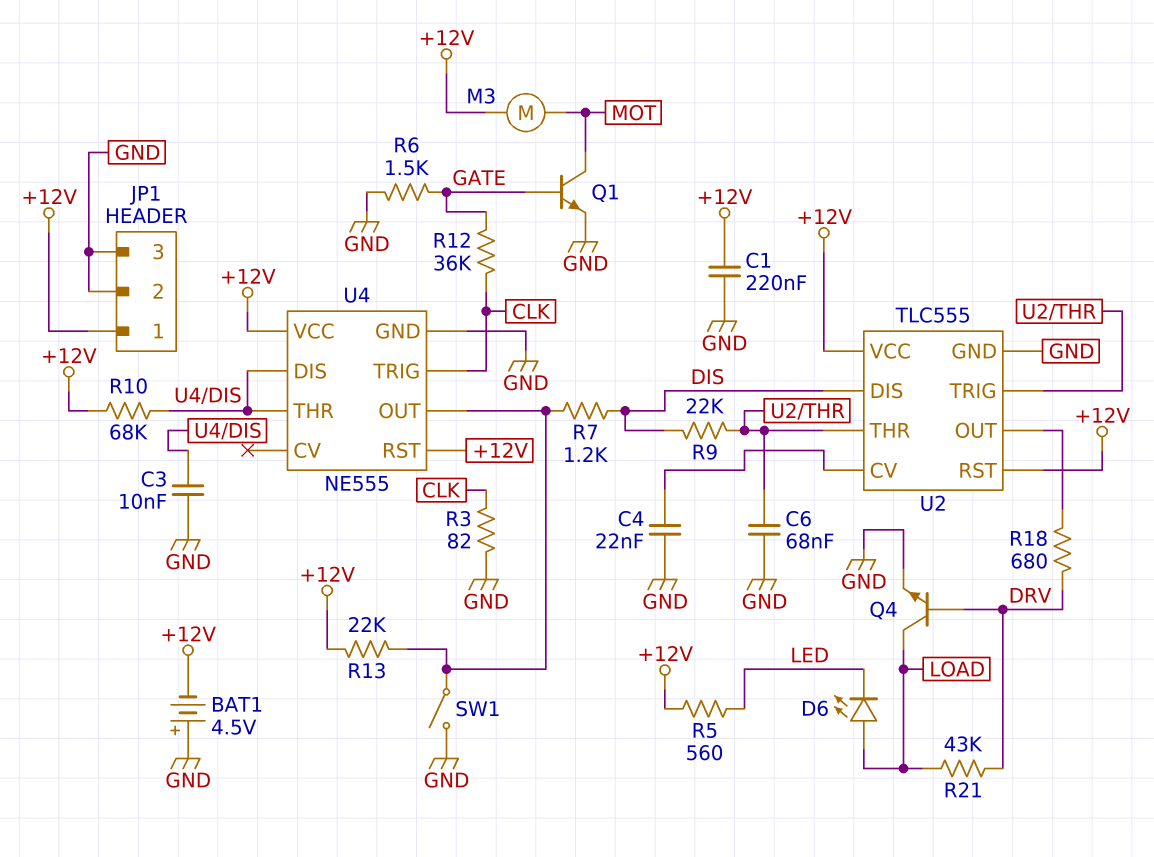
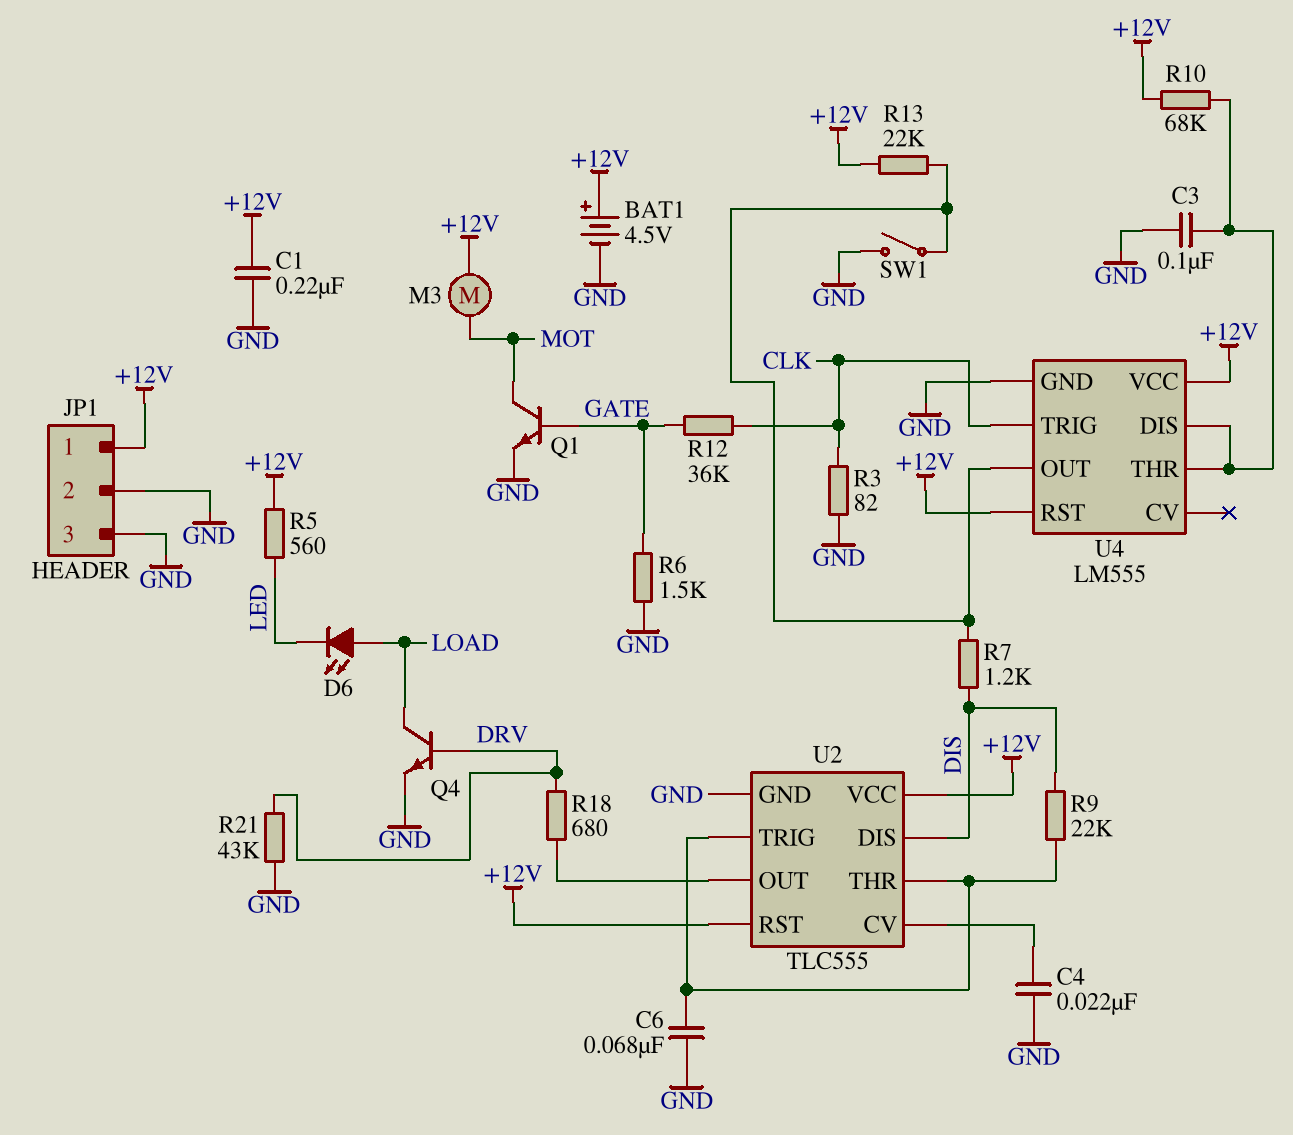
BAT1: 4.5V (plus GND, minus +12V) -> 4.5V (plus +12V, minus GND)
C3: 10nF (GND, U4/DIS) -> 100nF (GND, U4/DIS)
R21: 43k (DRV, LOAD) -> 43k (DRV, GND)
U4: NE555 -> LM555

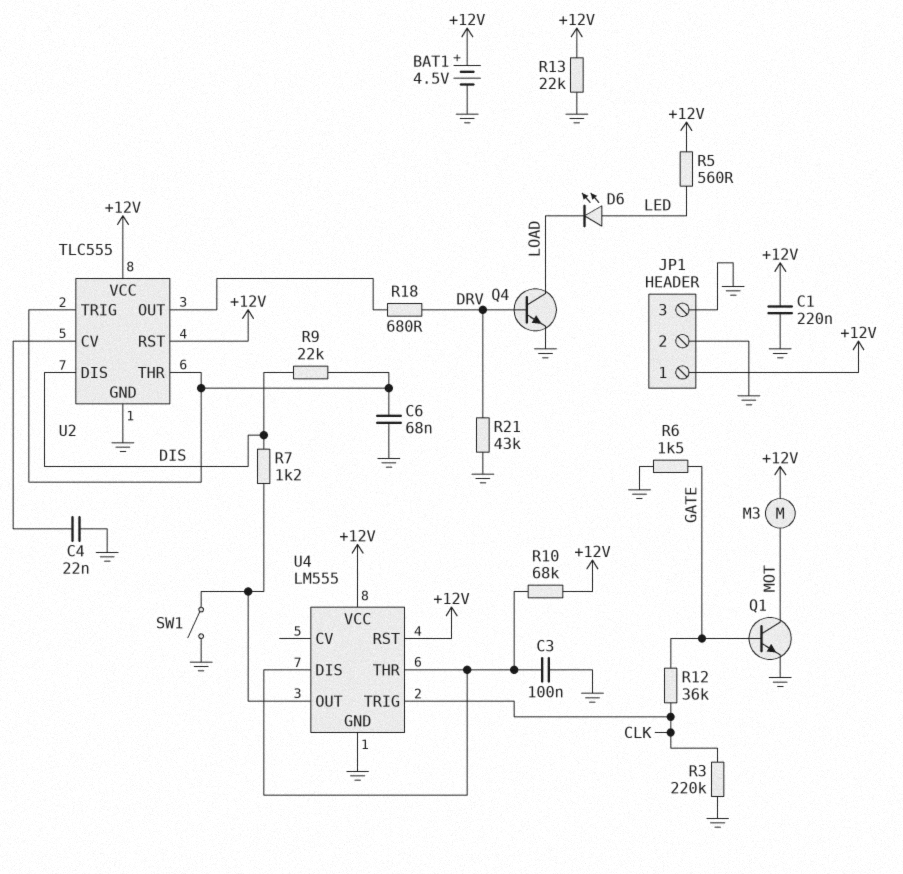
D6: LED (A LOAD, K LED) -> LED (A LED, K LOAD)
R3: 82 (CLK, GND) -> 220k (CLK, GND)
R13: 22k (+12V, U4/OUT) -> 22k (+12V, GND)

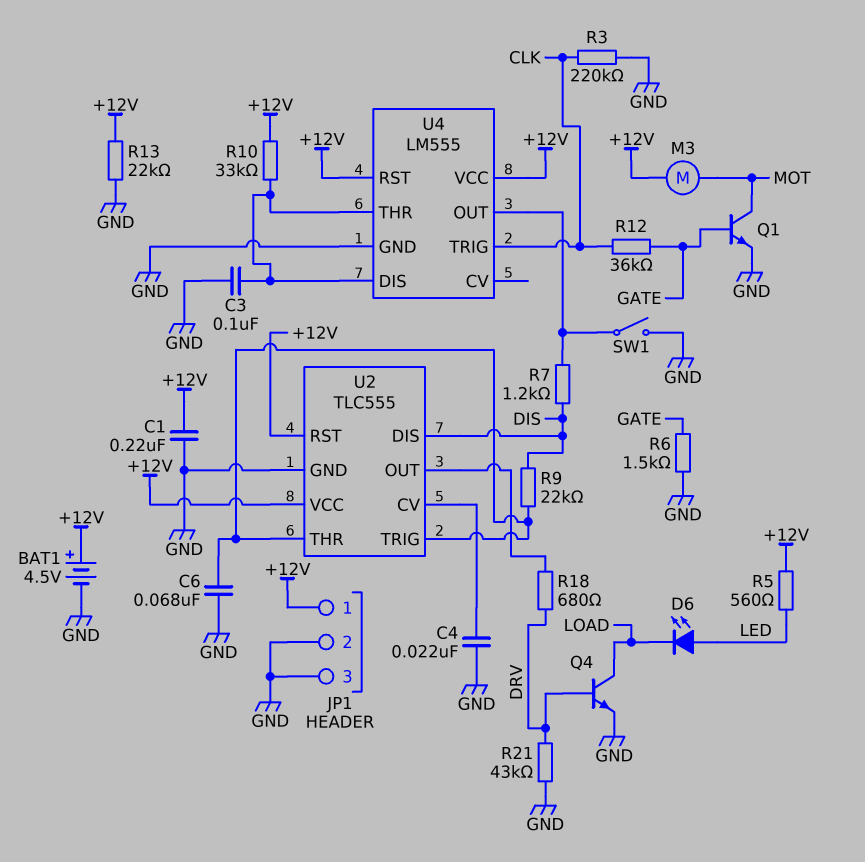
R10: 68k (+12V, U4/DIS) -> 33k (+12V, U4/DIS)

